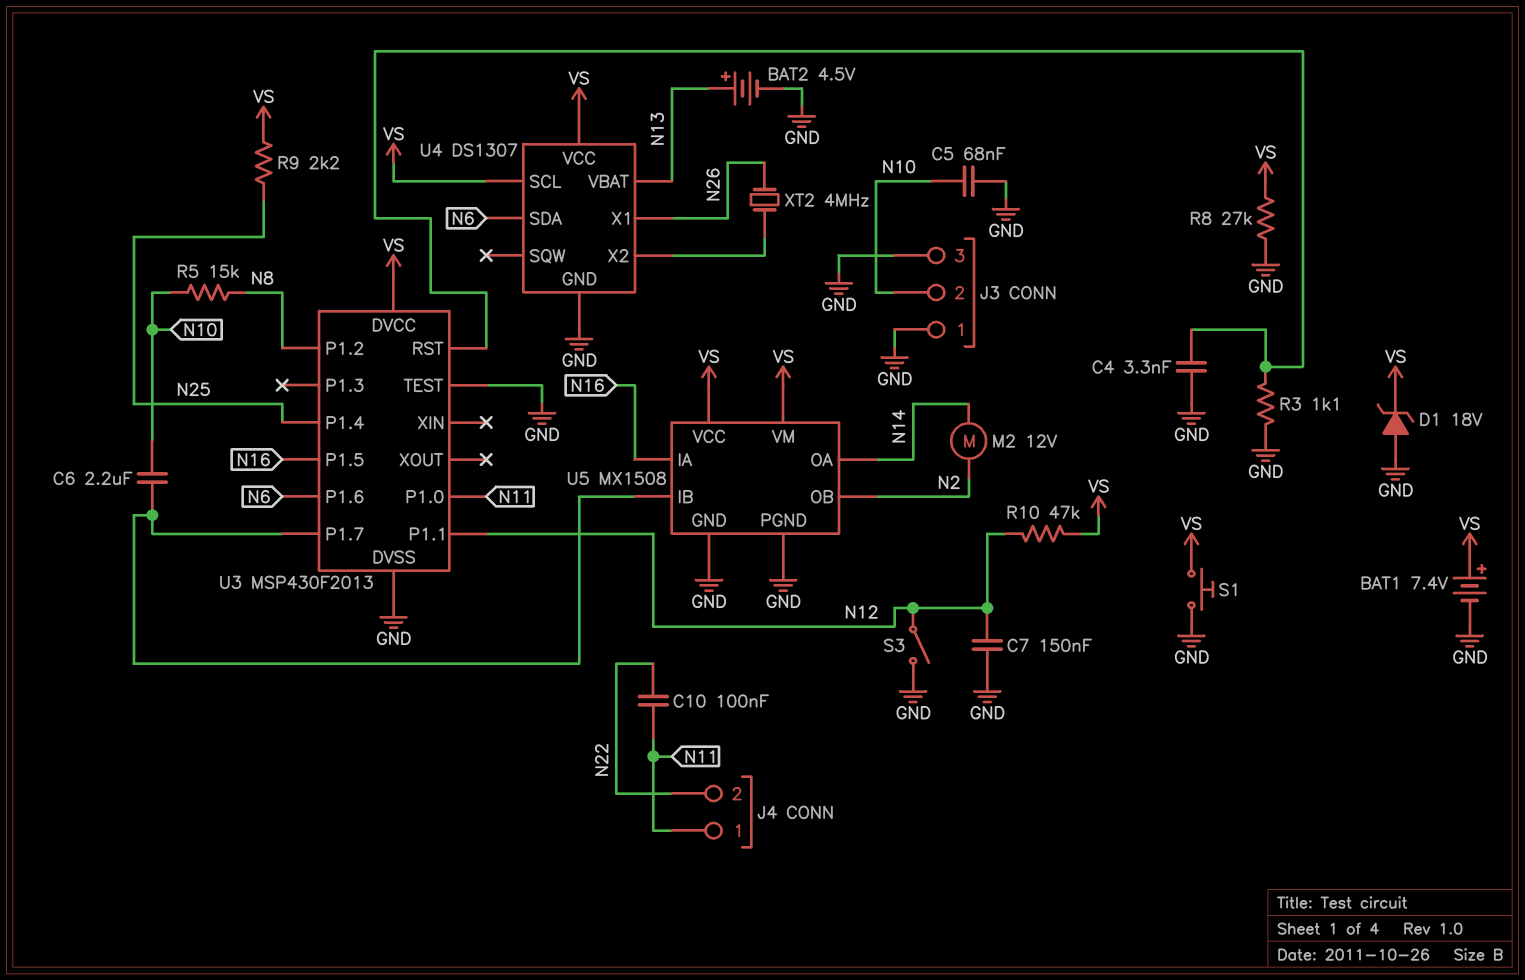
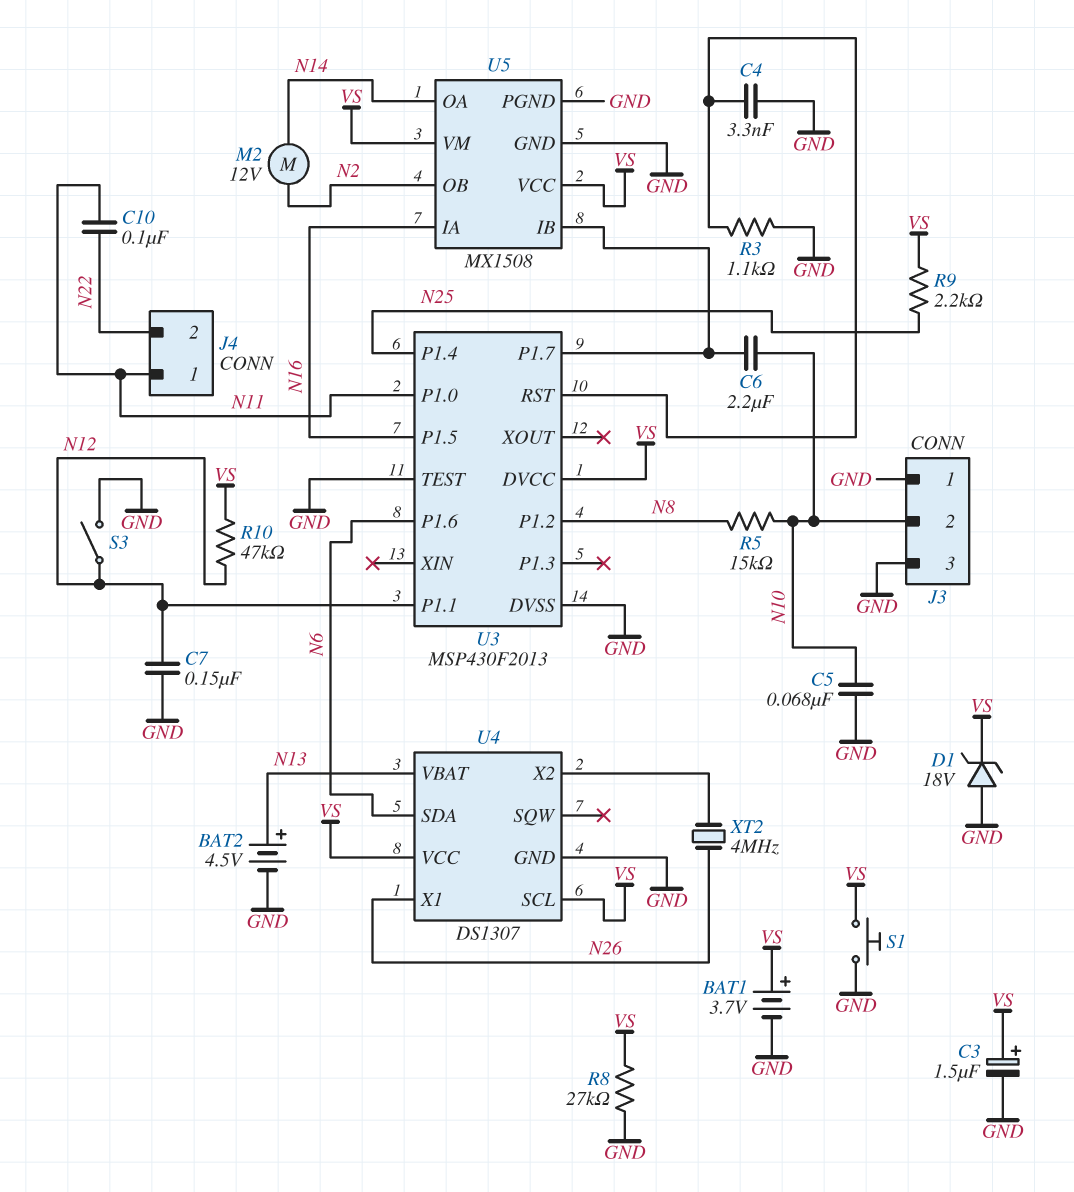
BAT1: 7.4V (plus VS, minus GND) -> 3.7V (plus VS, minus GND)
C3: none -> 1.5uF (plus VS, minus GND)

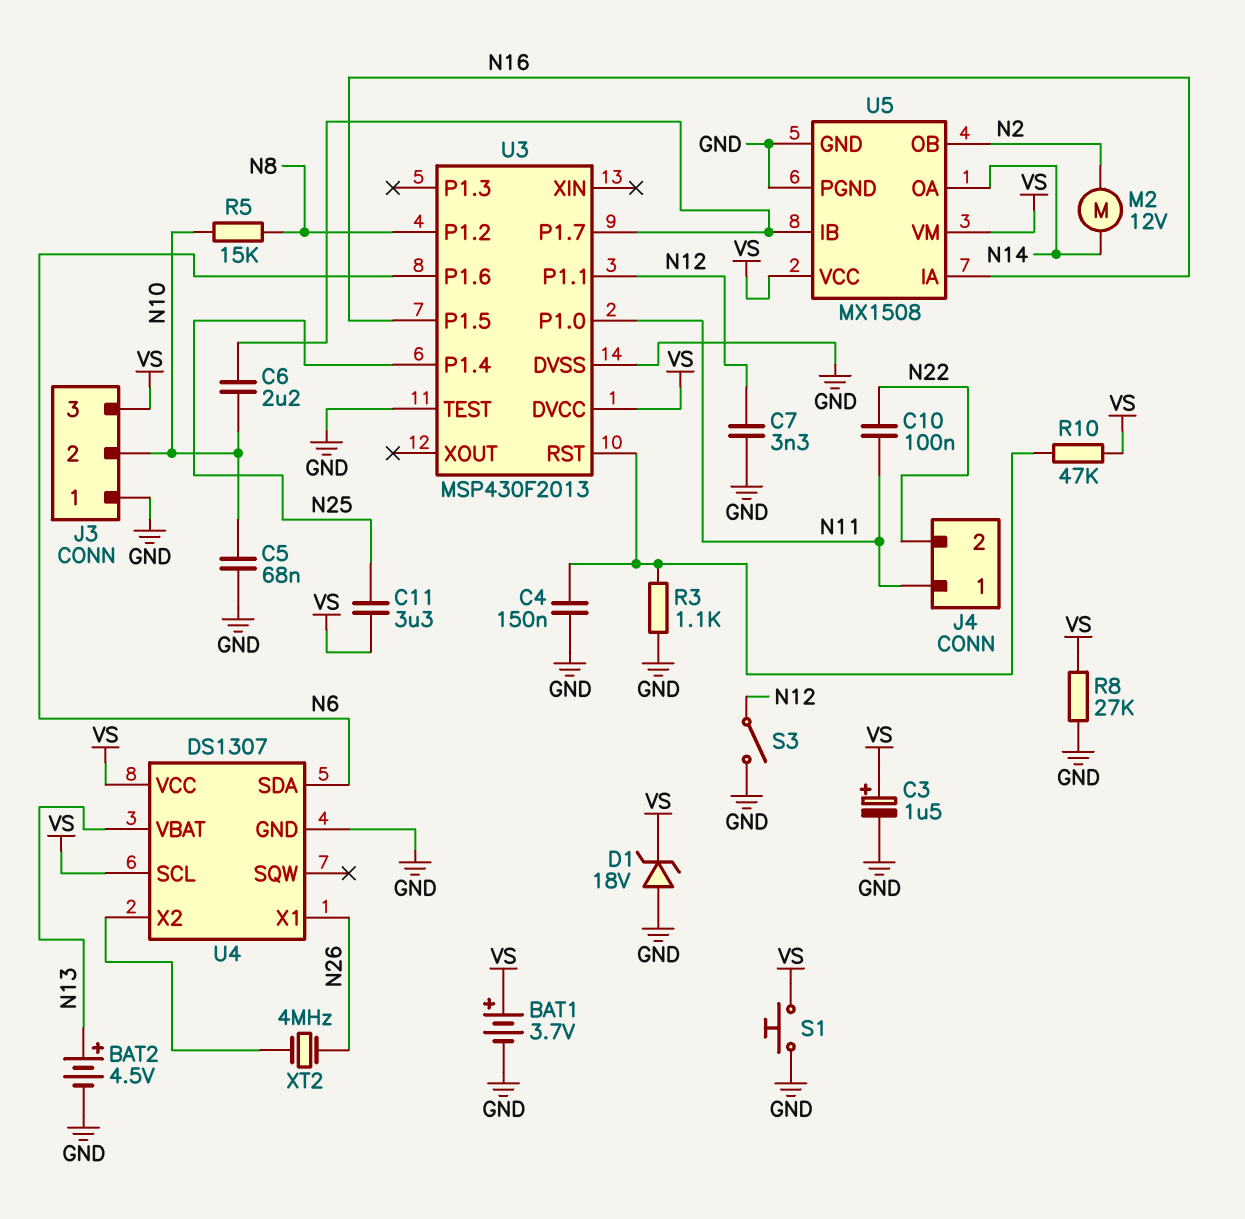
C4: 3.3nF (GND, U3/RST) -> 150nF (GND, U3/RST)
C7: 150nF (GND, N12) -> 3.3nF (GND, N12)
C11: none -> 3.3uF (N25, VS)
J3 pin 3: GND -> VS
R9: 2.2k (N25, VS) -> none
R10: 47k (N12, VS) -> 47k (U3/RST, VS)

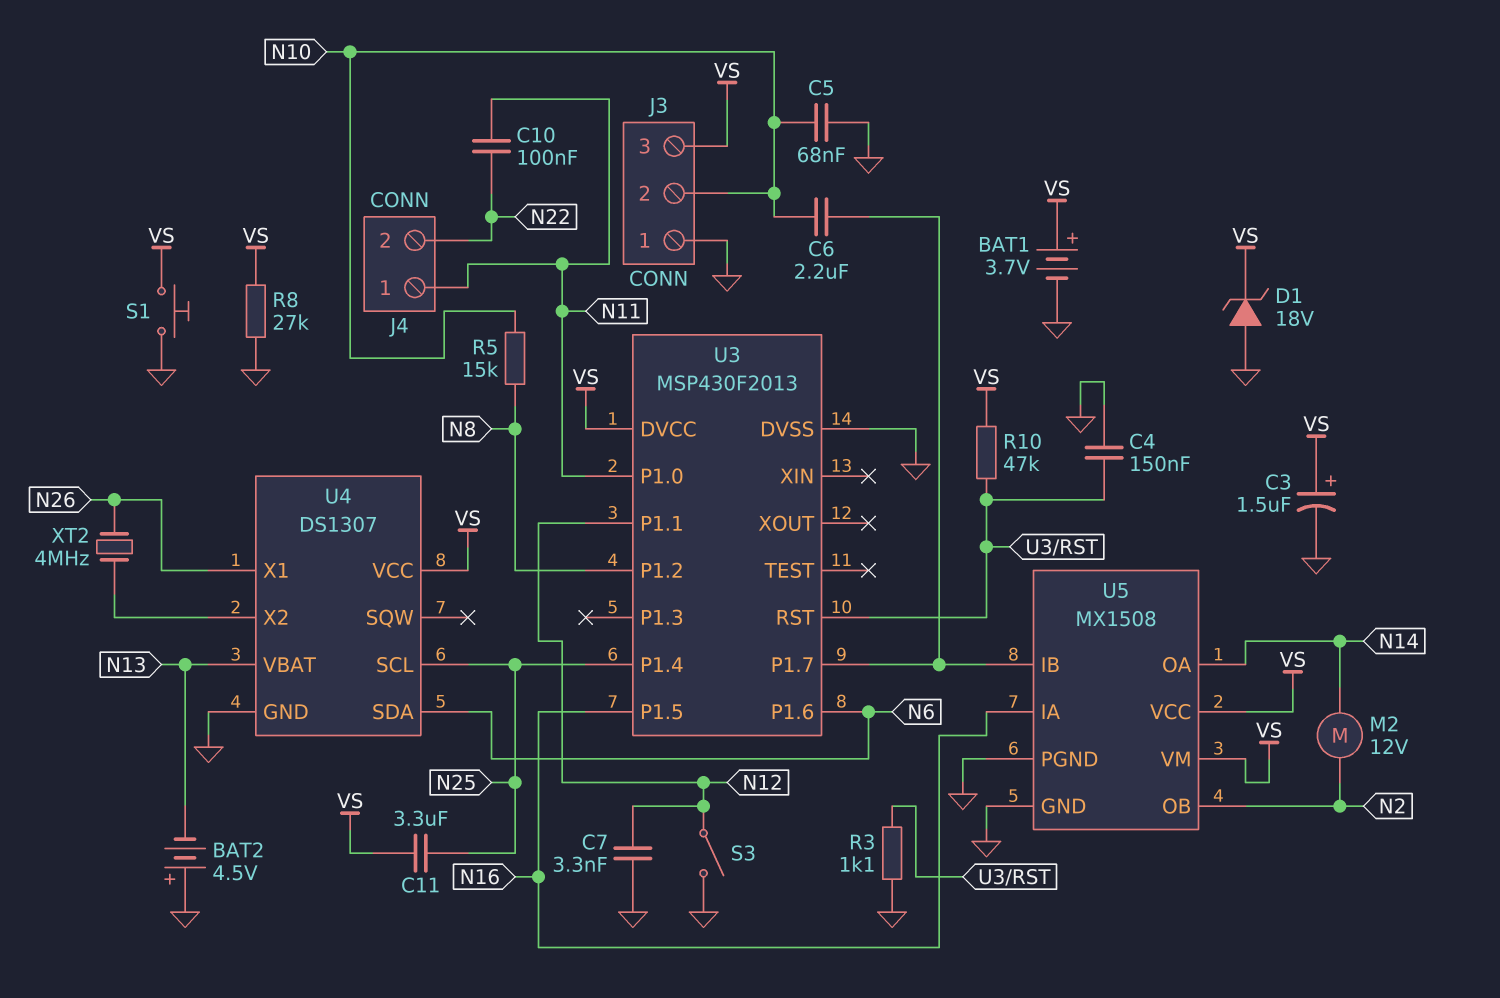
BAT2: 4.5V (plus N13, minus GND) -> 4.5V (plus GND, minus N13)
U3 pin TEST: GND -> none
U4 pin SCL: VS -> N25

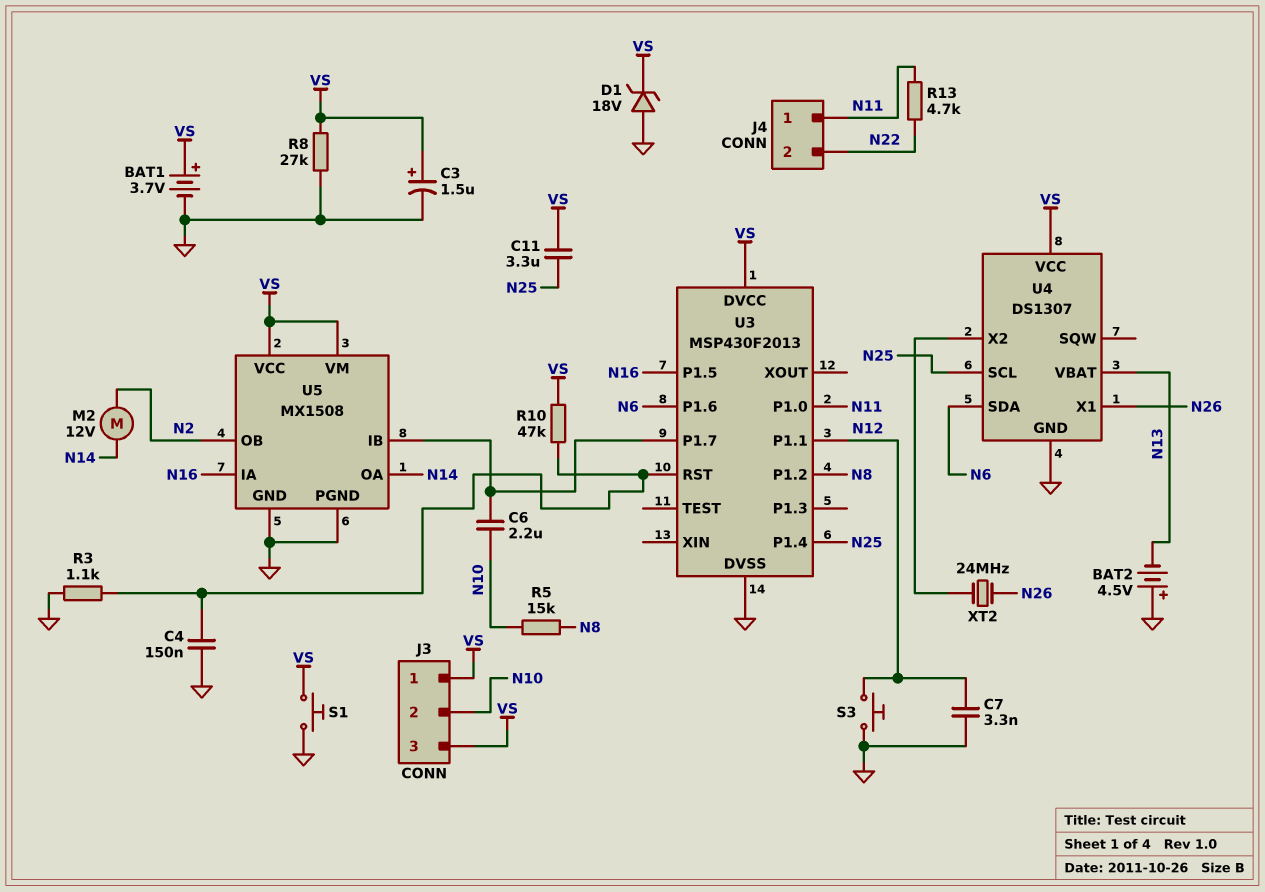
C5: 68nF (GND, N10) -> none
C10: 100nF (N11, N22) -> none
J3 pin 1: GND -> VS
R13: none -> 4.7k (N11, N22)
S3: switch (GND, N12) -> button (GND, N12)
XT2: 4MHz (N26, U4/X2) -> 24MHz (N26, U4/X2)

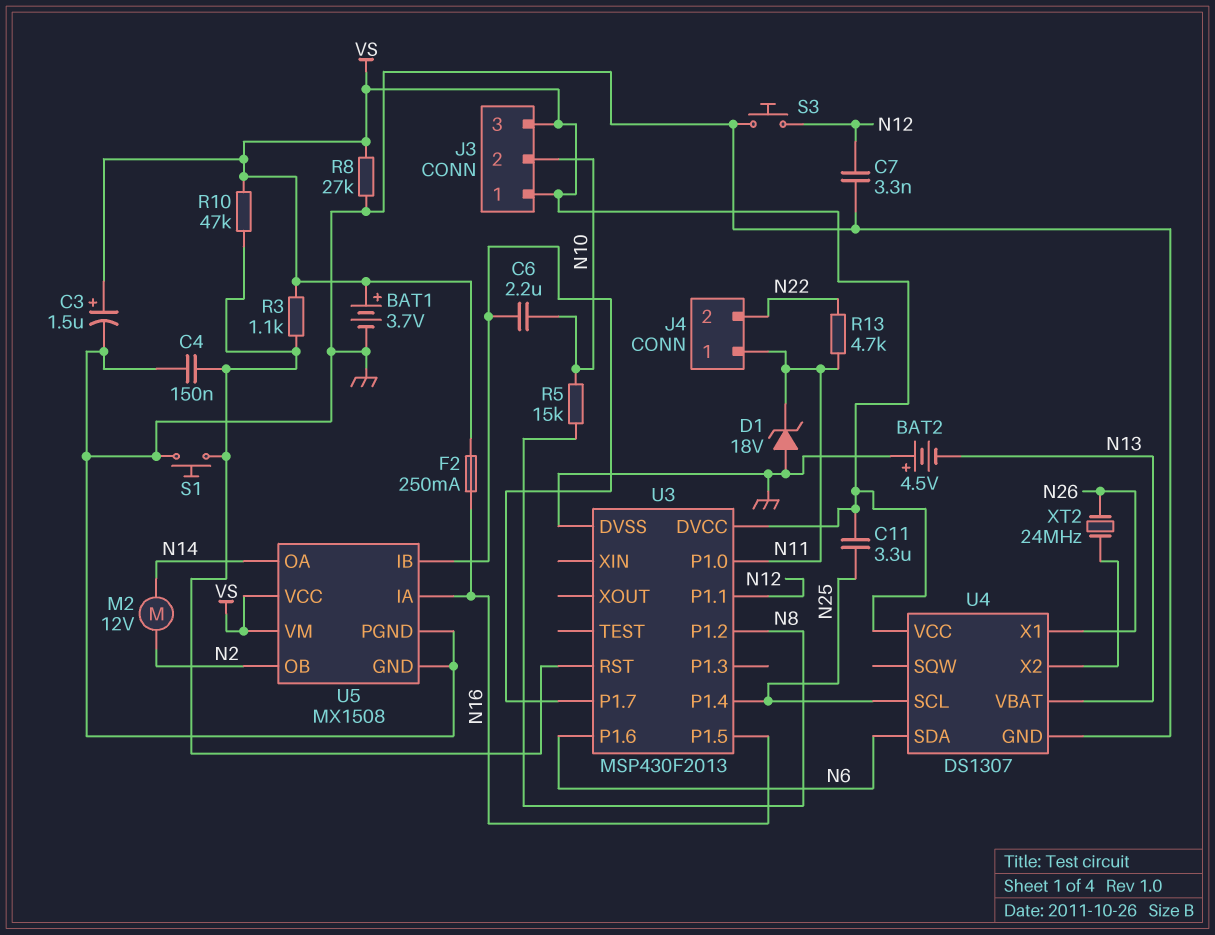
D1: zener 18V (A GND, K VS) -> zener 18V (A GND, K N11)
F2: none -> 250mA (N16, VS)
R3: 1.1k (GND, U3/RST) -> 1.1k (U3/RST, VS)
S1: button (GND, VS) -> button (GND, U3/RST)

